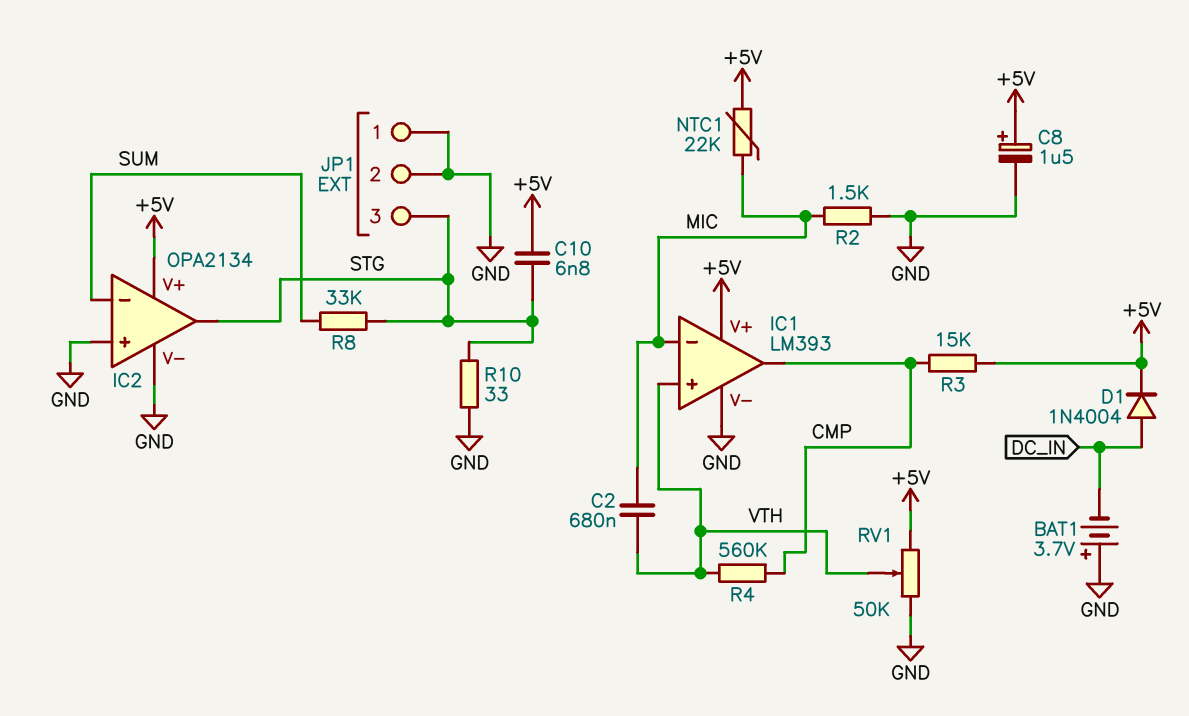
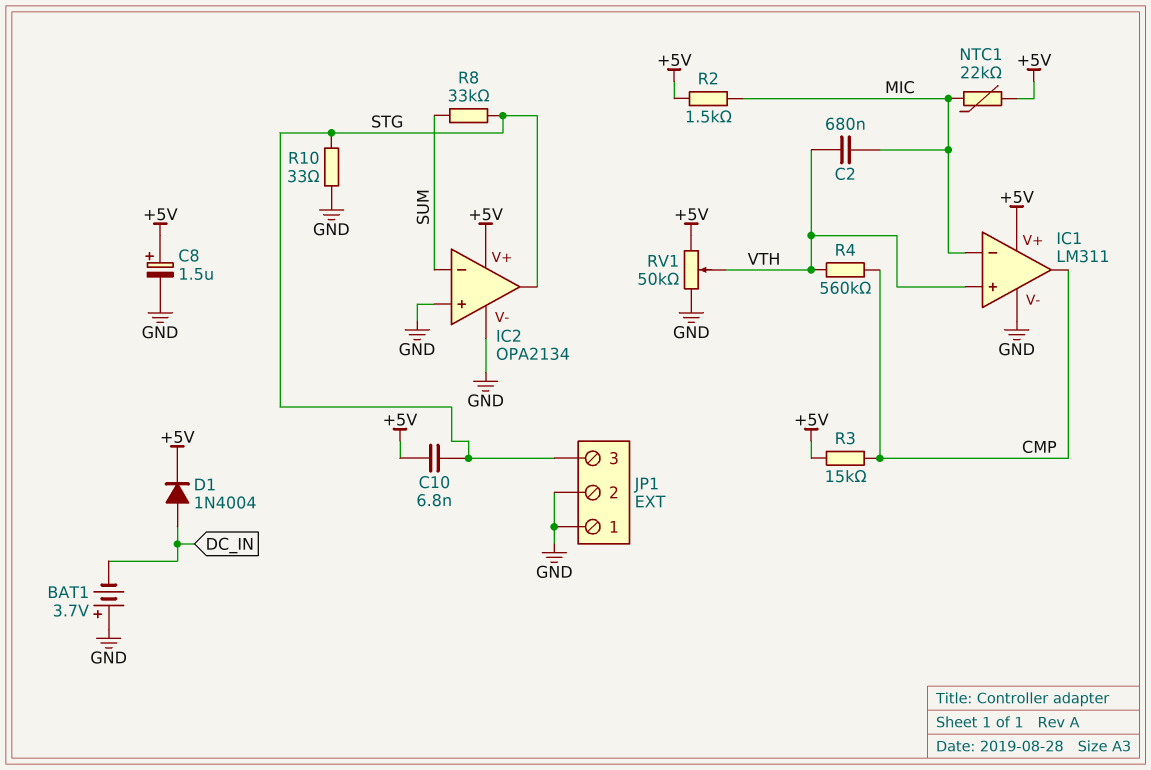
IC1: LM393 -> LM311
R2: 1.5k (GND, MIC) -> 1.5k (+5V, MIC)

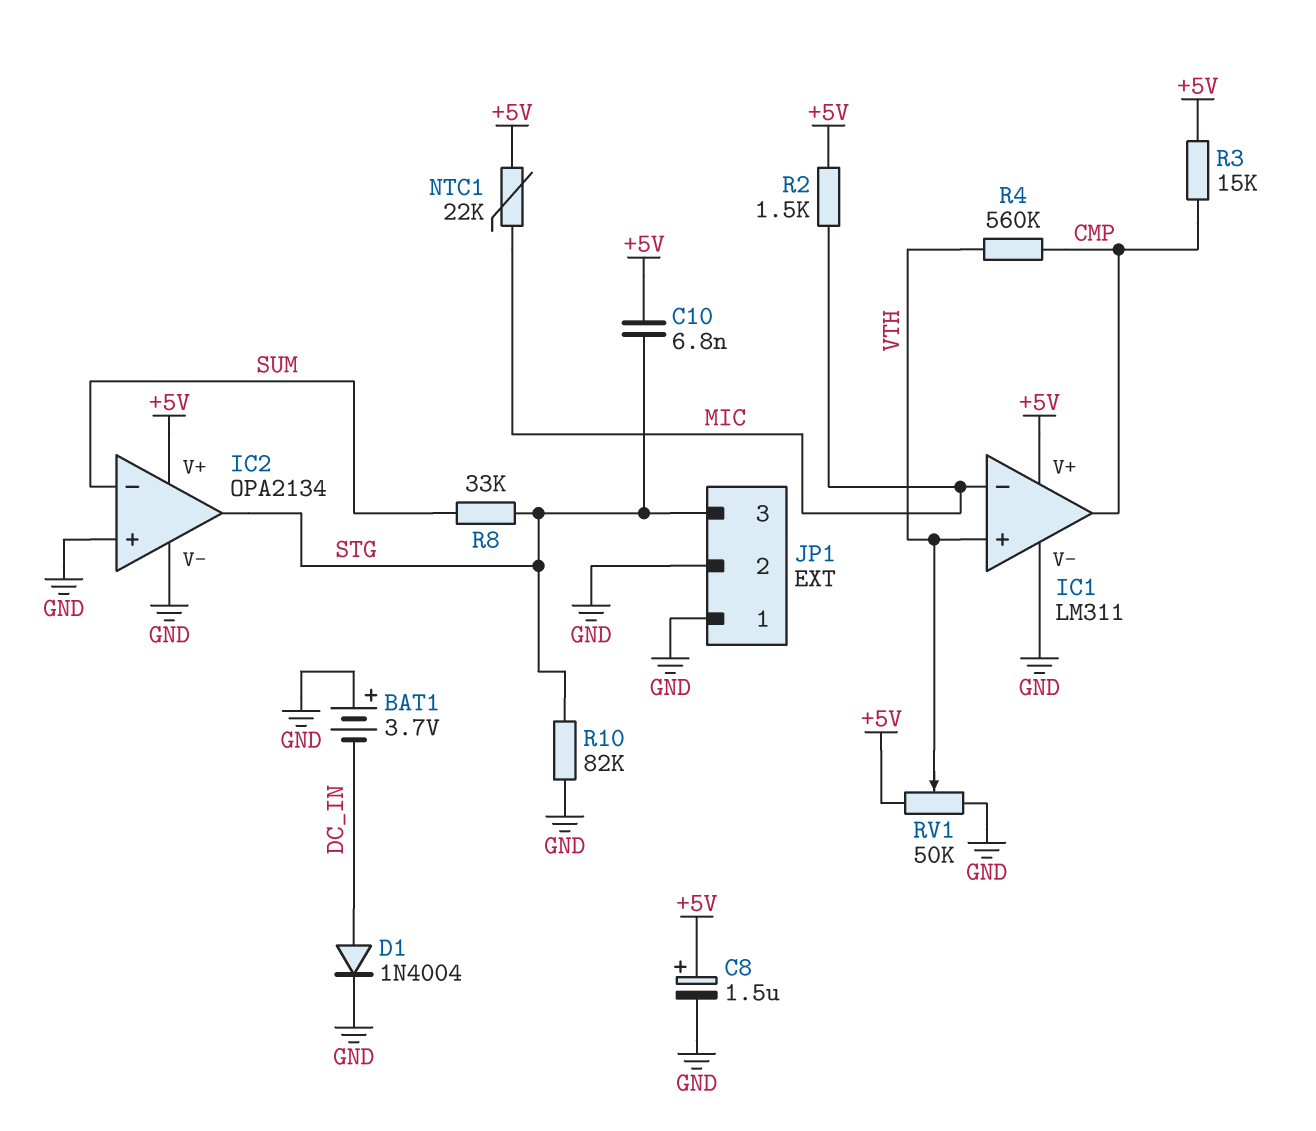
C2: 680nF (MIC, VTH) -> none
D1: diode 1N4004 (A DC_IN, K +5V) -> diode 1N4004 (A DC_IN, K GND)
R10: 33 (GND, STG) -> 82k (GND, STG)

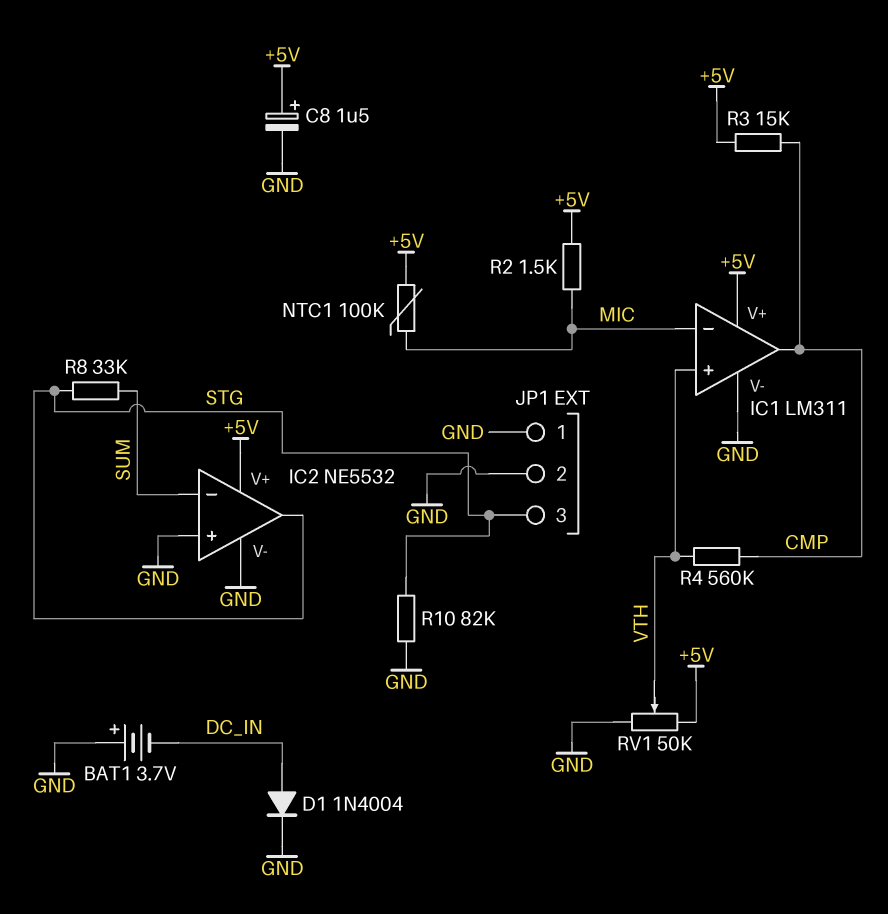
C10: 6.8nF (+5V, STG) -> none
IC2: OPA2134 -> NE5532
NTC1: 22k (+5V, MIC) -> 100k (+5V, MIC)

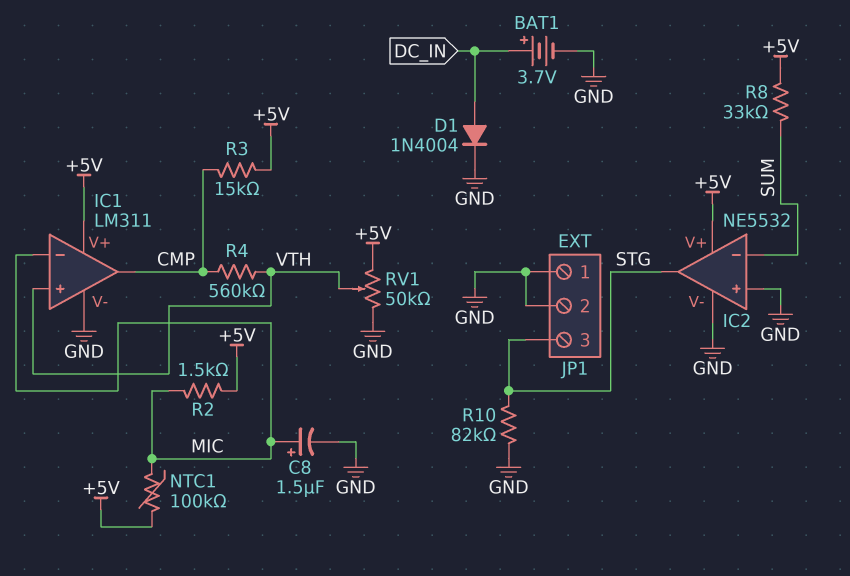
BAT1: 3.7V (plus GND, minus DC_IN) -> 3.7V (plus DC_IN, minus GND)
C8: 1.5uF (plus +5V, minus GND) -> 1.5uF (plus MIC, minus GND)
R8: 33k (STG, SUM) -> 33k (+5V, SUM)

